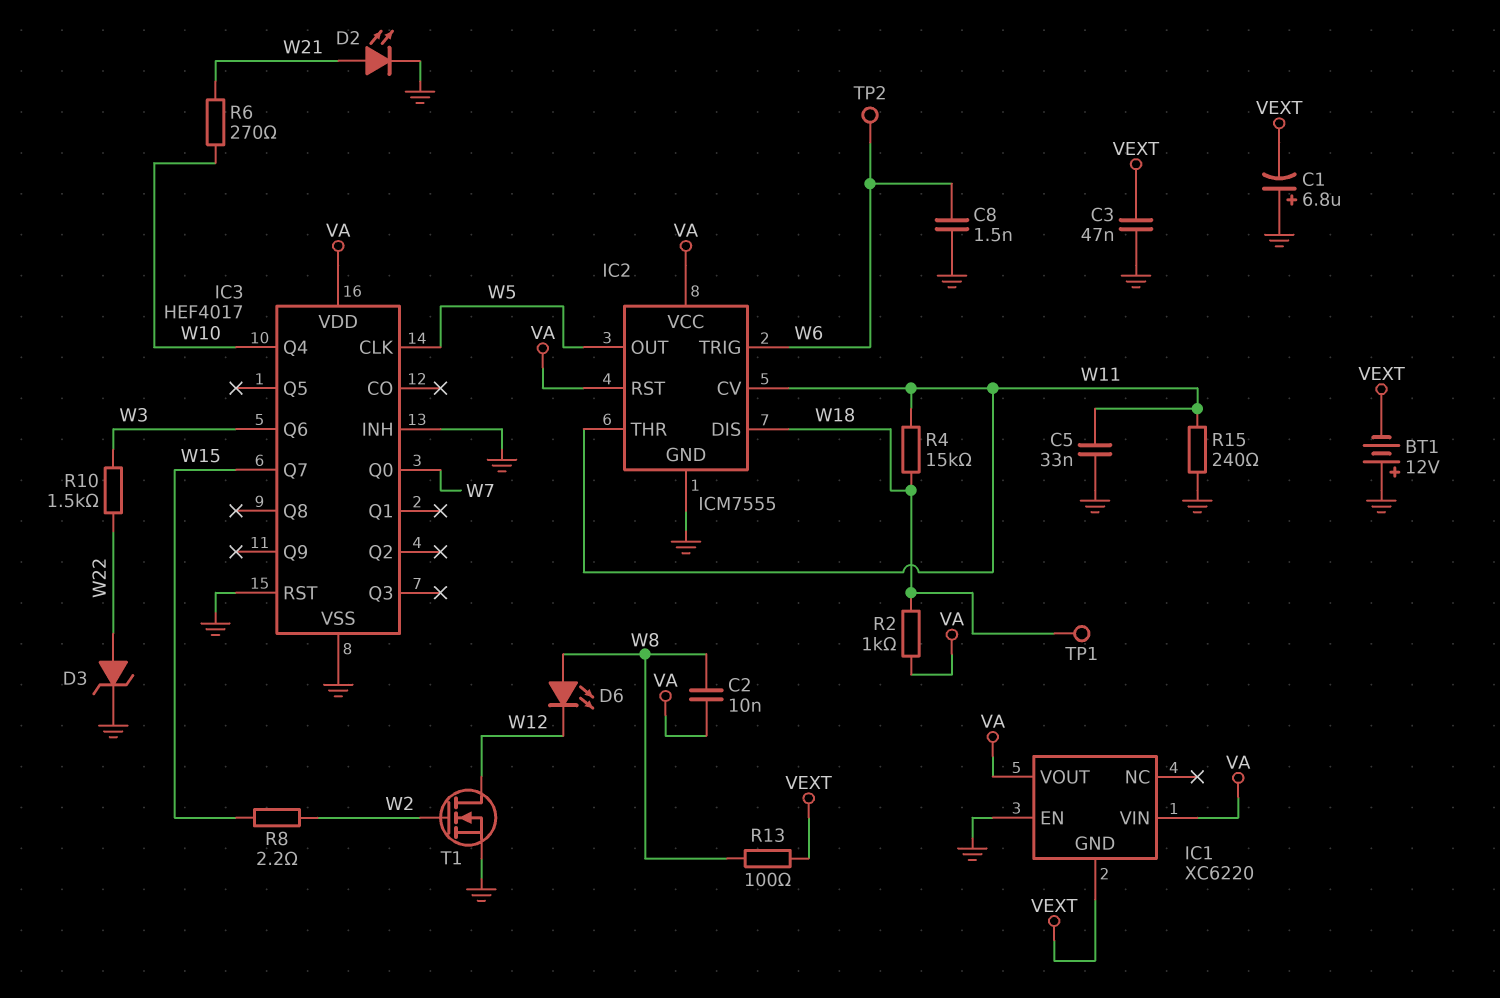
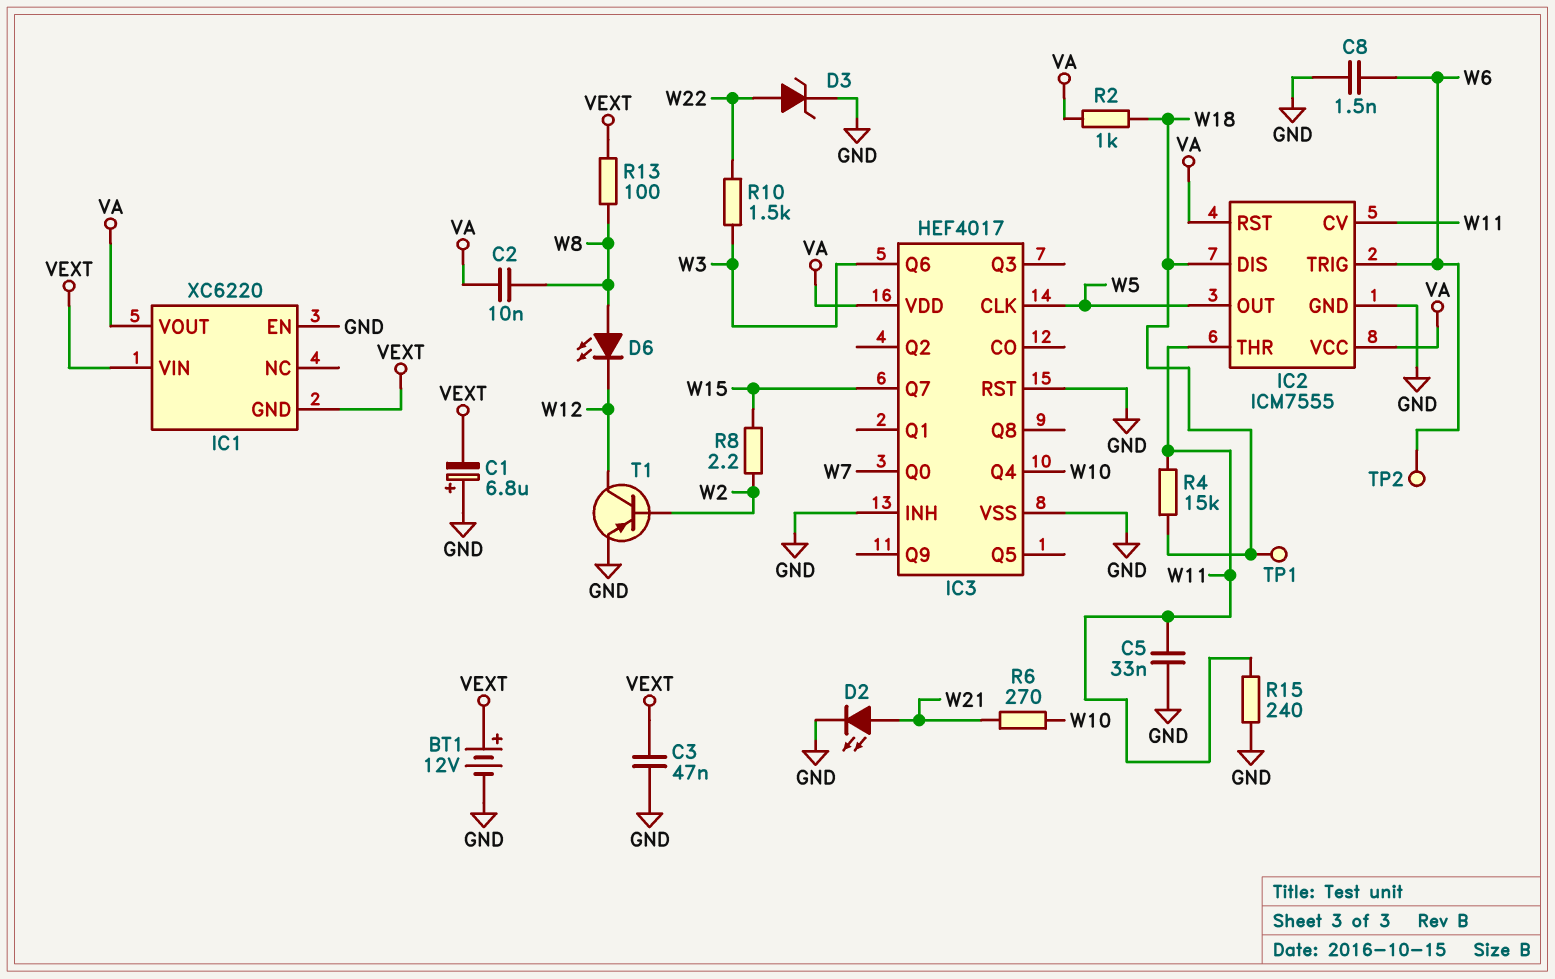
BT1: 12V (plus GND, minus VEXT) -> 12V (plus VEXT, minus GND)
IC1 pin VIN: VA -> VEXT
T1: NMOS (G W2, D W12, S GND) -> PNP (B W2, C W12, E GND)

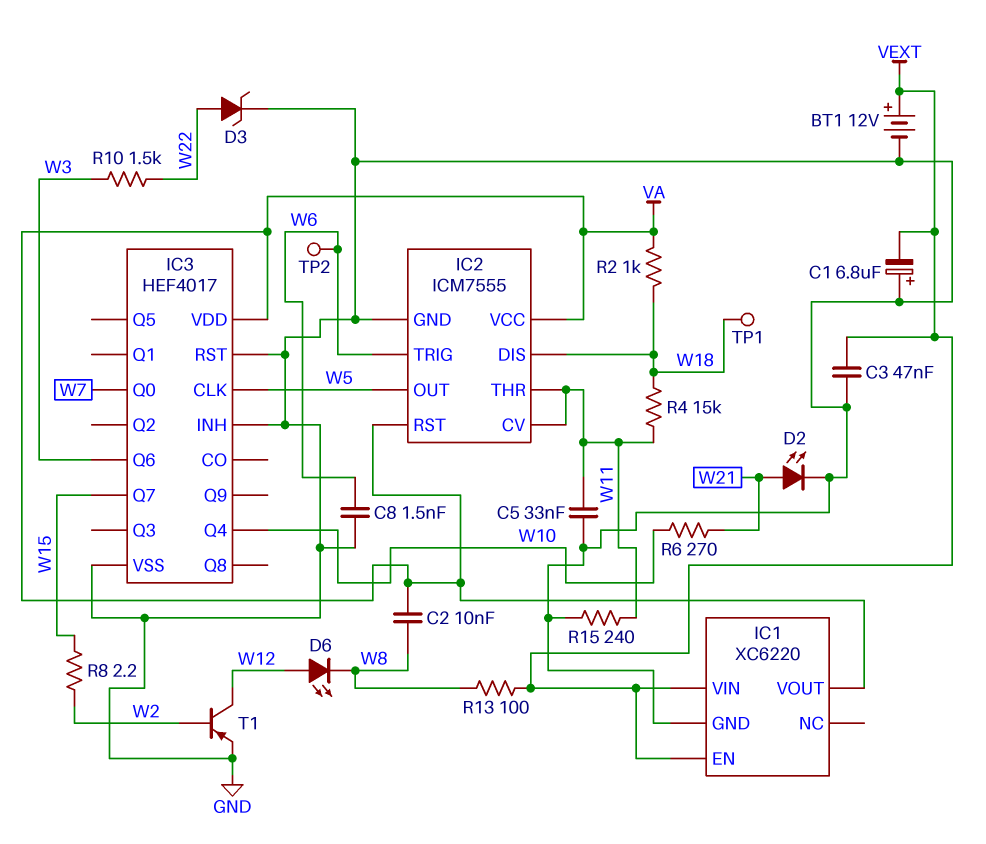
D6: LED (A W8, K W12) -> LED (A W12, K W8)
IC1 pin EN: GND -> VEXT
IC1 pin GND: VEXT -> GND

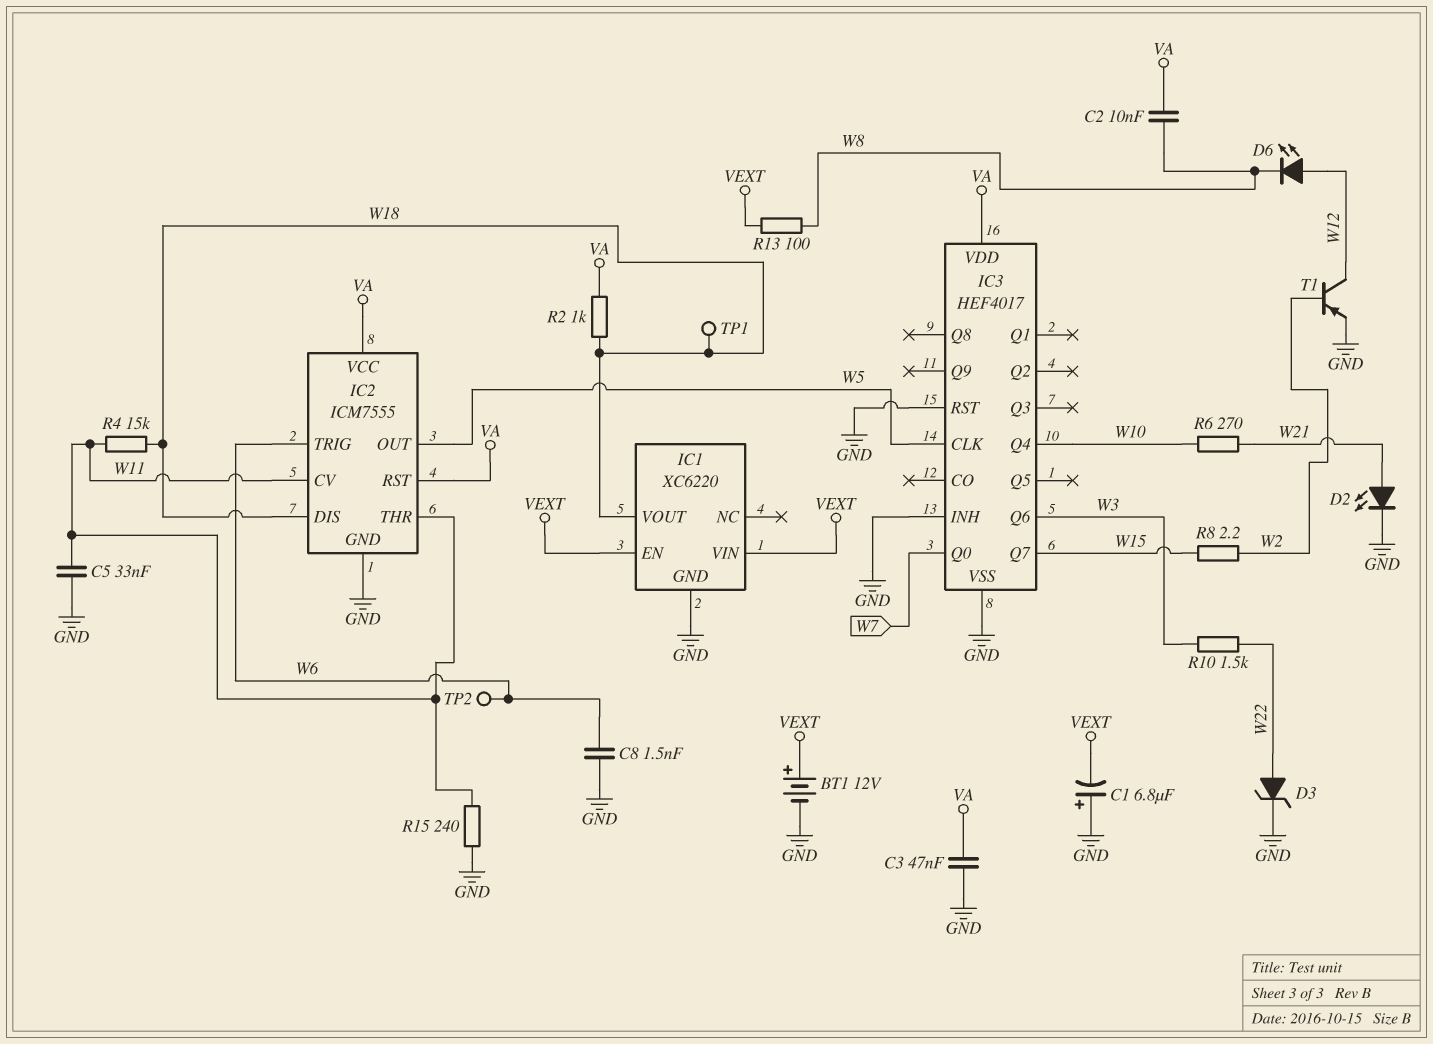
C3: 47nF (GND, VEXT) -> 47nF (GND, VA)
IC1 pin VOUT: VA -> W18

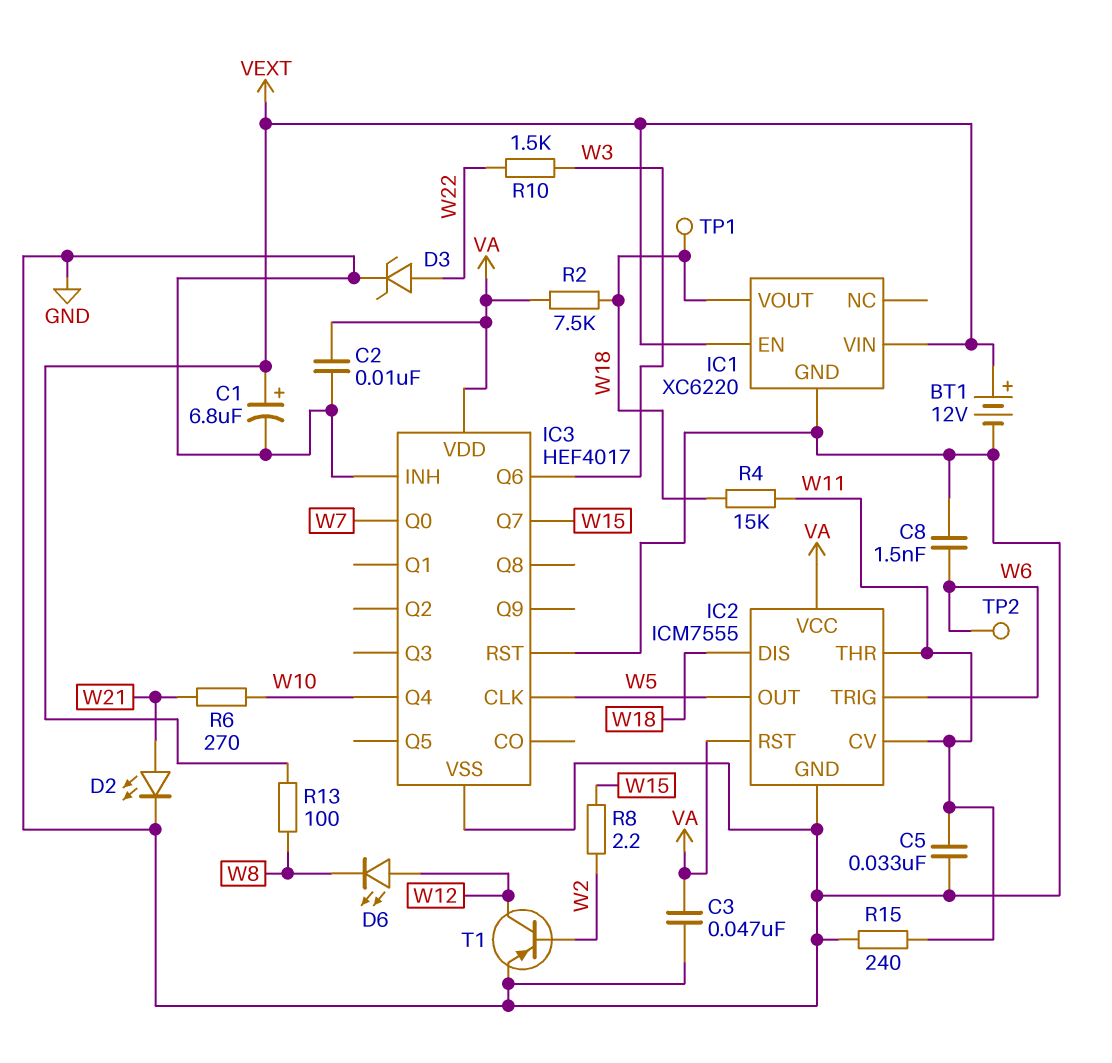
C1: 6.8uF (plus GND, minus VEXT) -> 6.8uF (plus VEXT, minus GND)
C2: 10nF (VA, W8) -> 10nF (GND, VA)
R2: 1k (VA, W18) -> 7.5k (VA, W18)

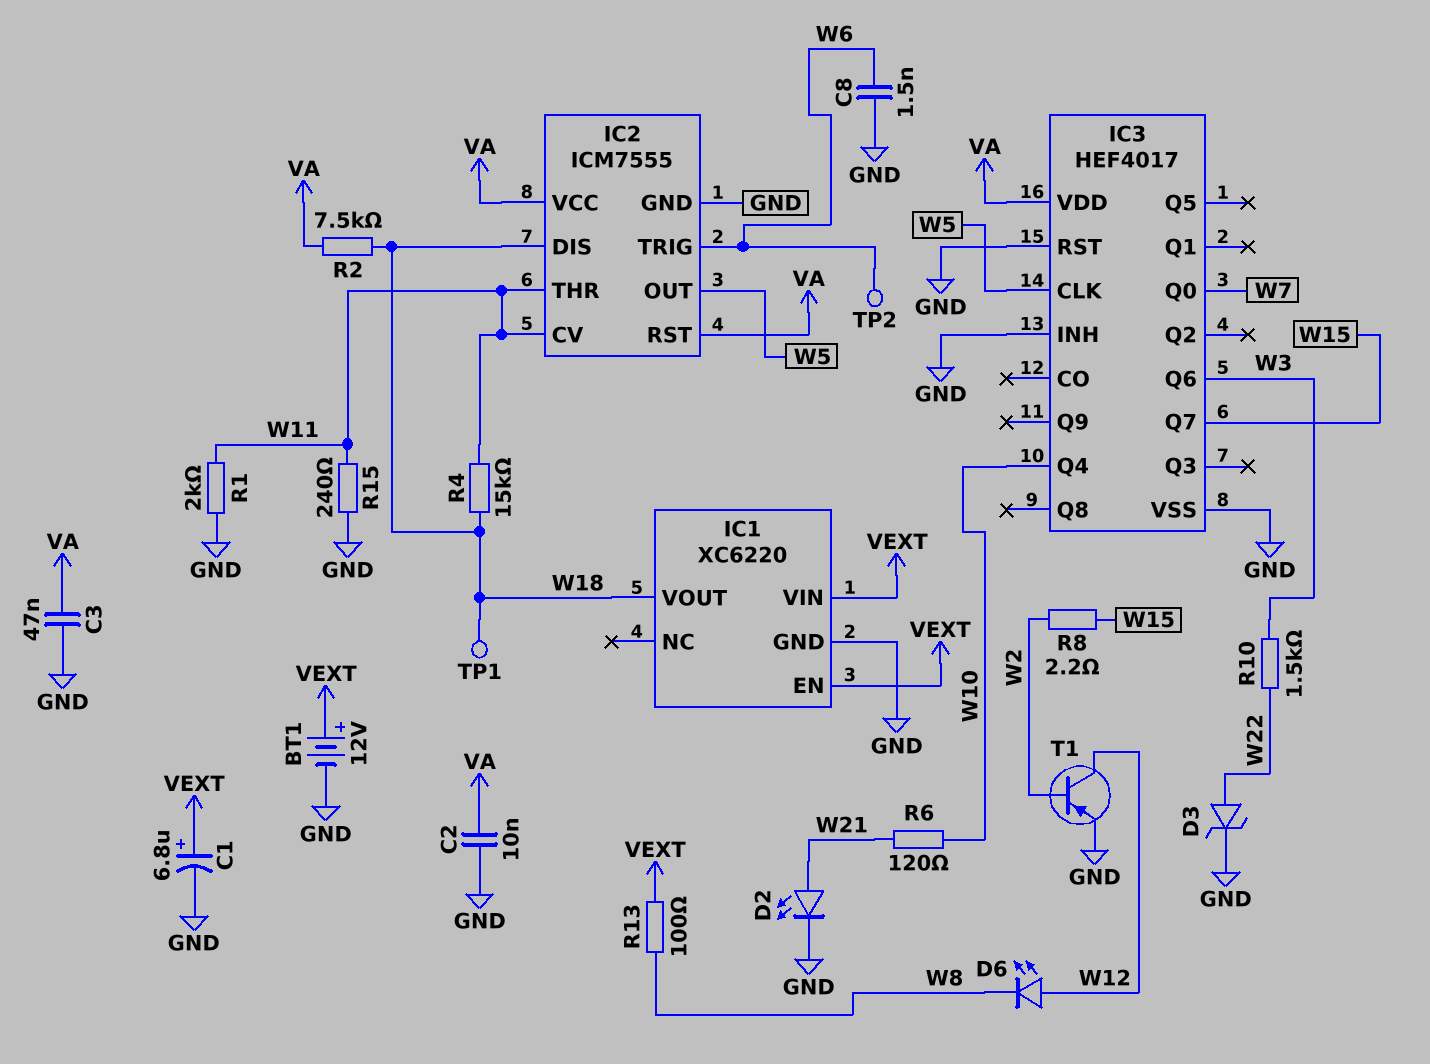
C5: 33nF (GND, W11) -> none
R1: none -> 2k (GND, W11)
R6: 270 (W10, W21) -> 120 (W10, W21)

